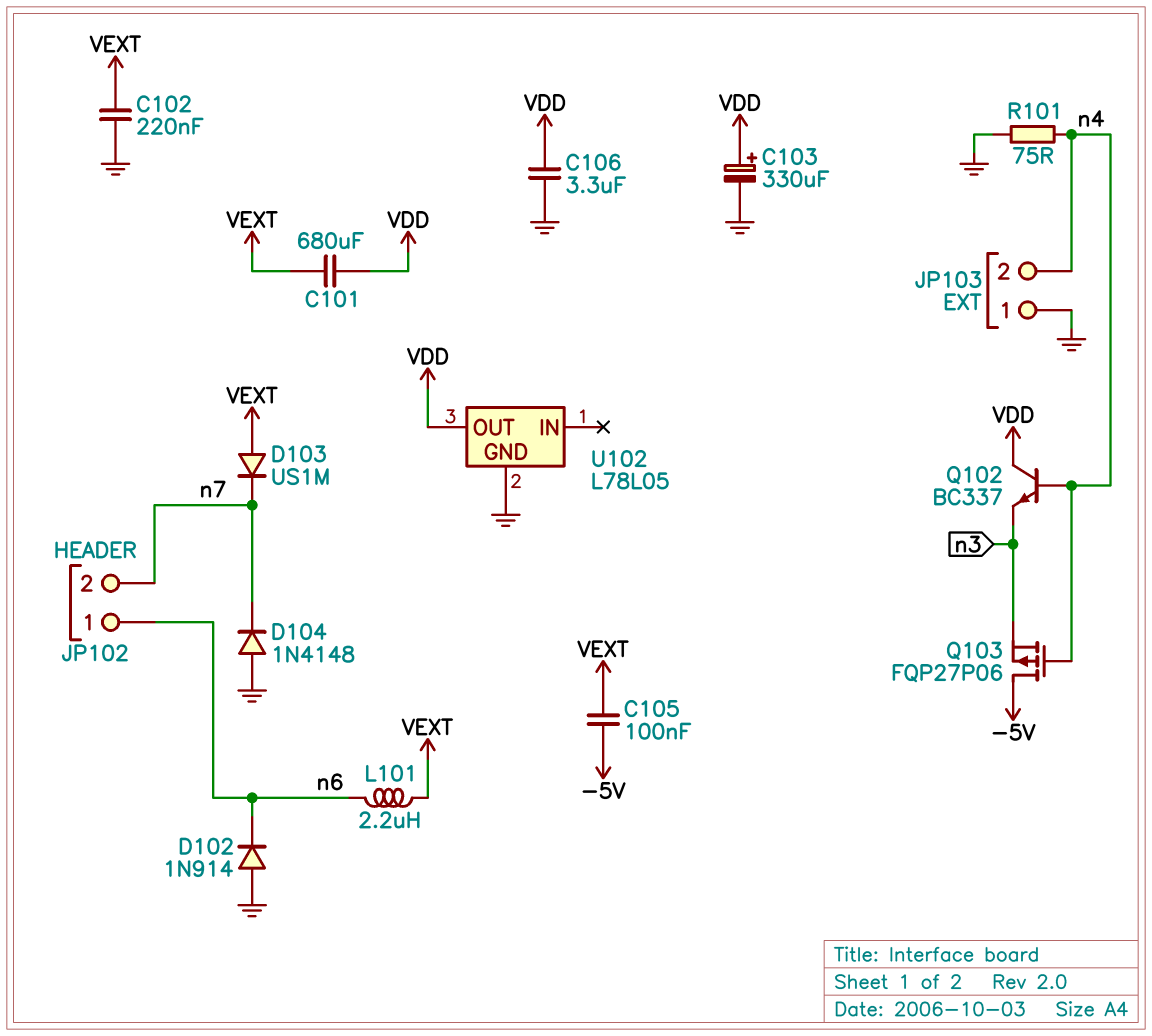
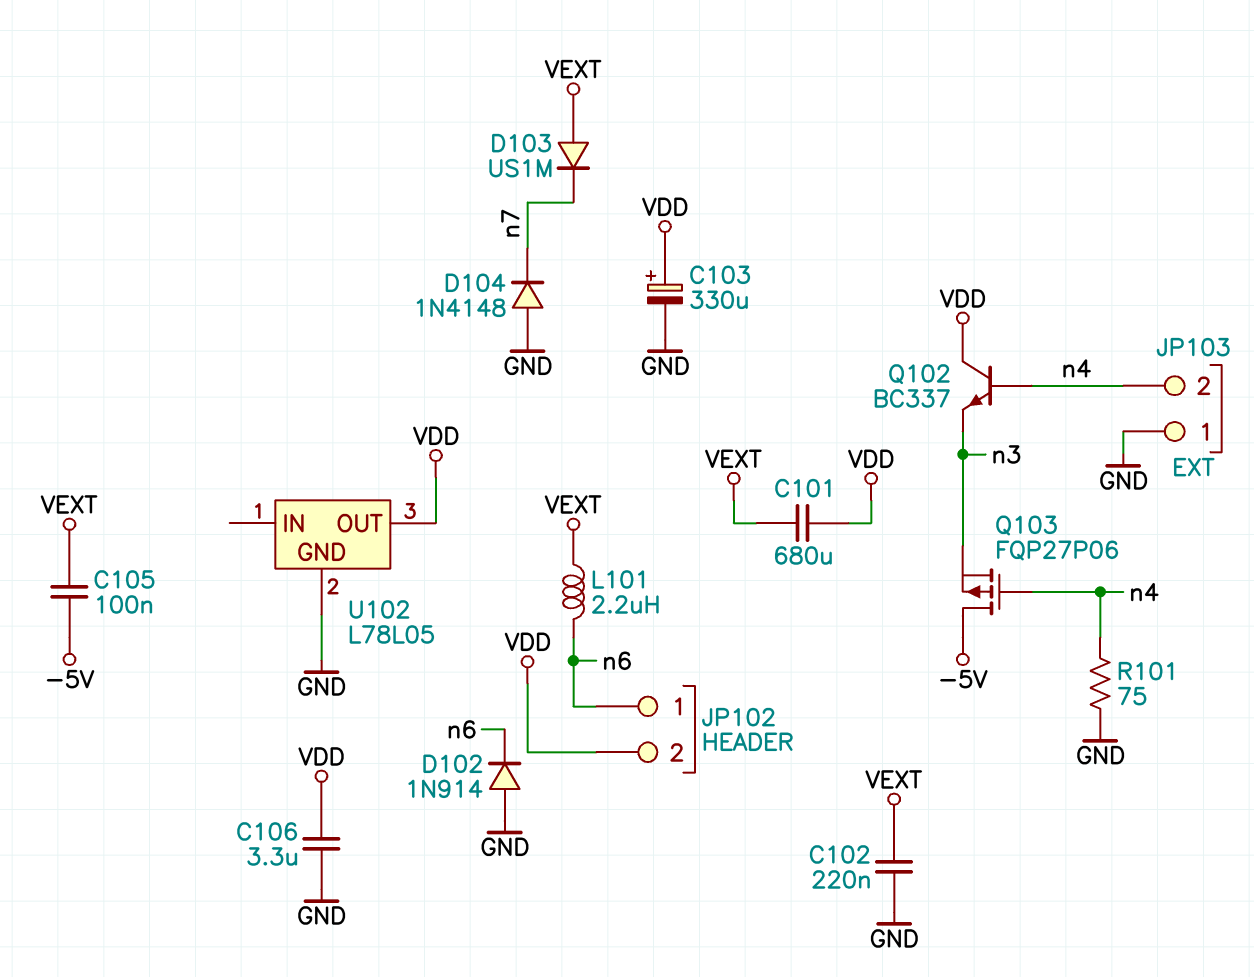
JP102 pin 2: n7 -> VDD

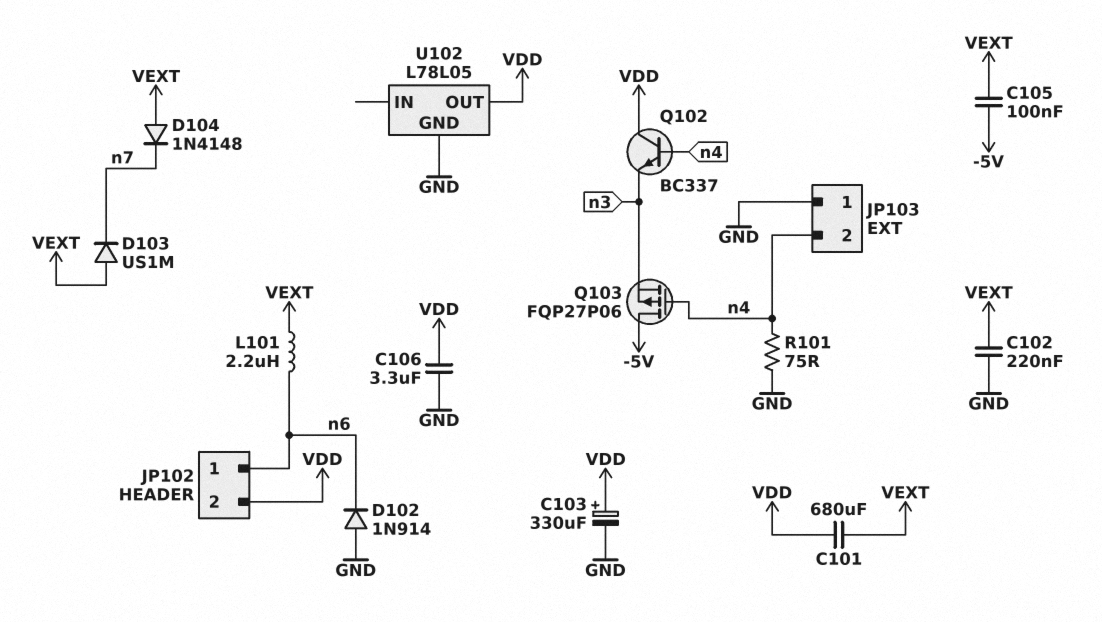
D104: diode 1N4148 (A GND, K n7) -> diode 1N4148 (A VEXT, K n7)

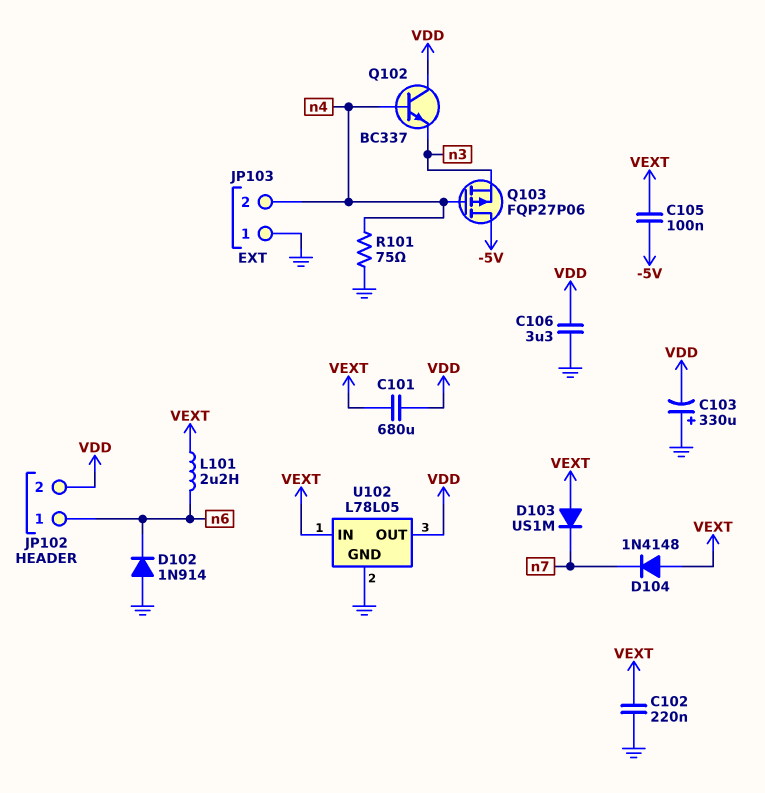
C103: 330uF (plus VDD, minus GND) -> 330uF (plus GND, minus VDD)
U102 pin IN: none -> VEXT

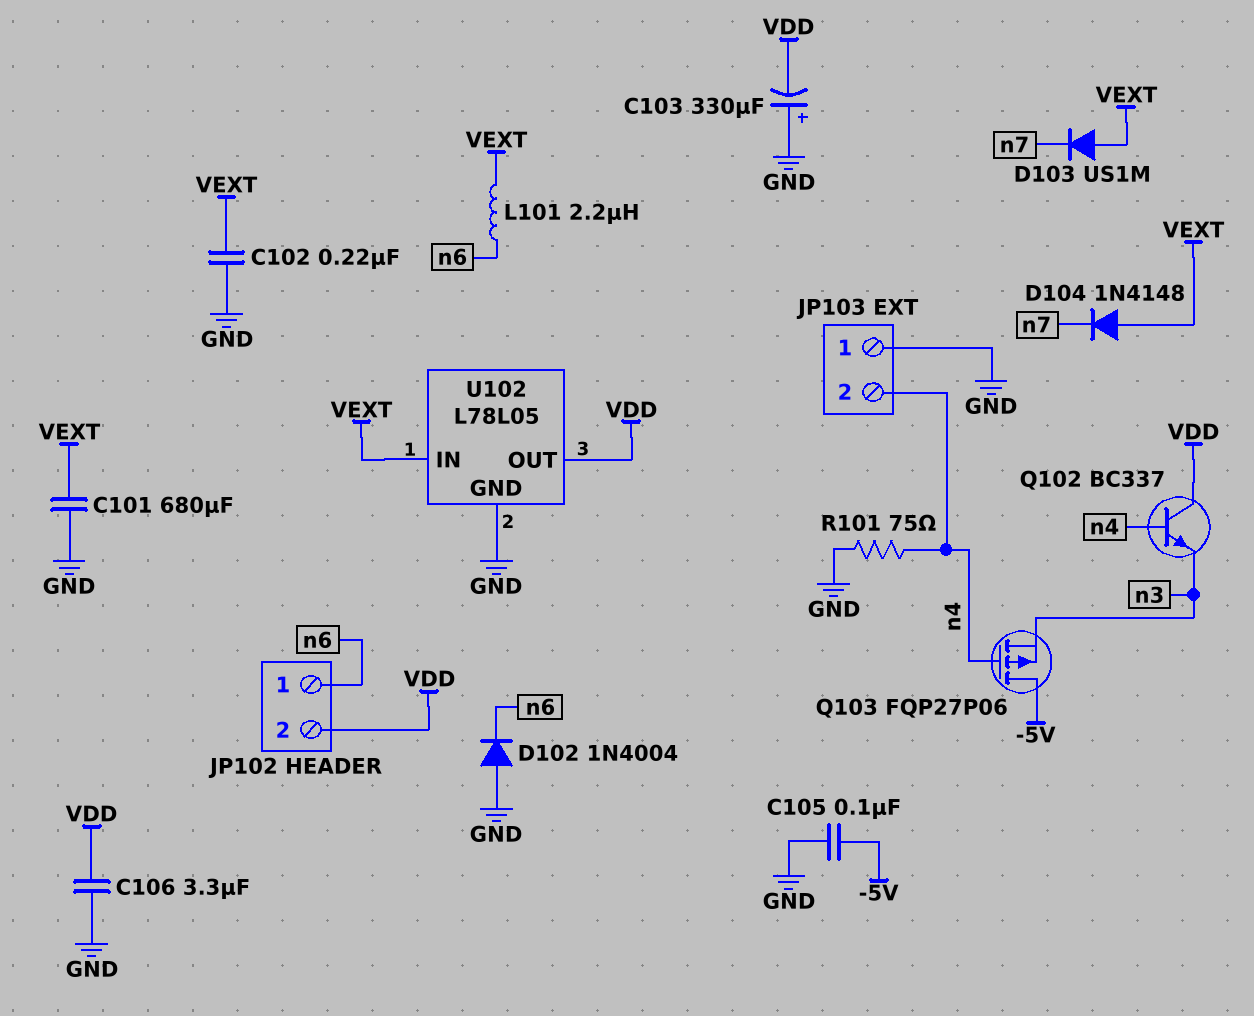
C101: 680uF (VDD, VEXT) -> 680uF (GND, VEXT)
C105: 100nF (-5V, VEXT) -> 100nF (-5V, GND)
D102: diode 1N914 (A GND, K n6) -> diode 1N4004 (A GND, K n6)

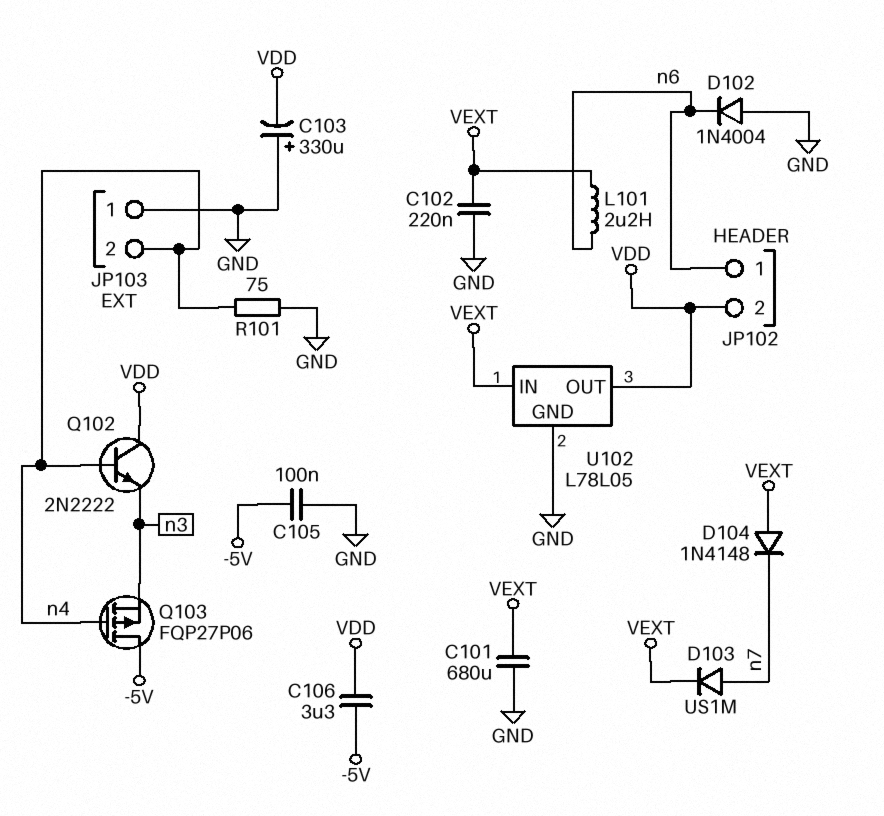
C106: 3.3uF (GND, VDD) -> 3.3uF (-5V, VDD)
D103: diode US1M (A VEXT, K n7) -> diode US1M (A n7, K VEXT)
Q102: NPN BC337 (B n4, C VDD, E n3) -> NPN 2N2222 (B n4, C VDD, E n3)

